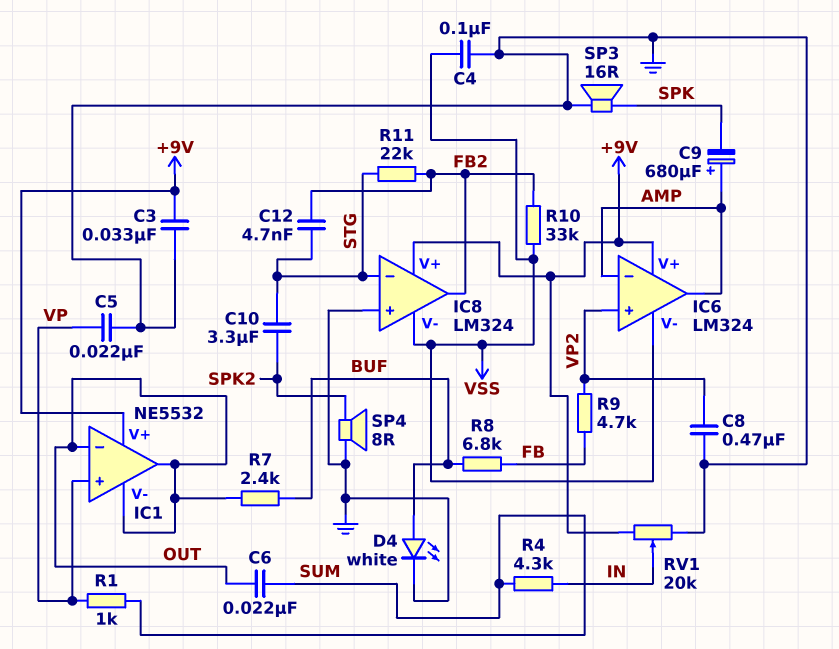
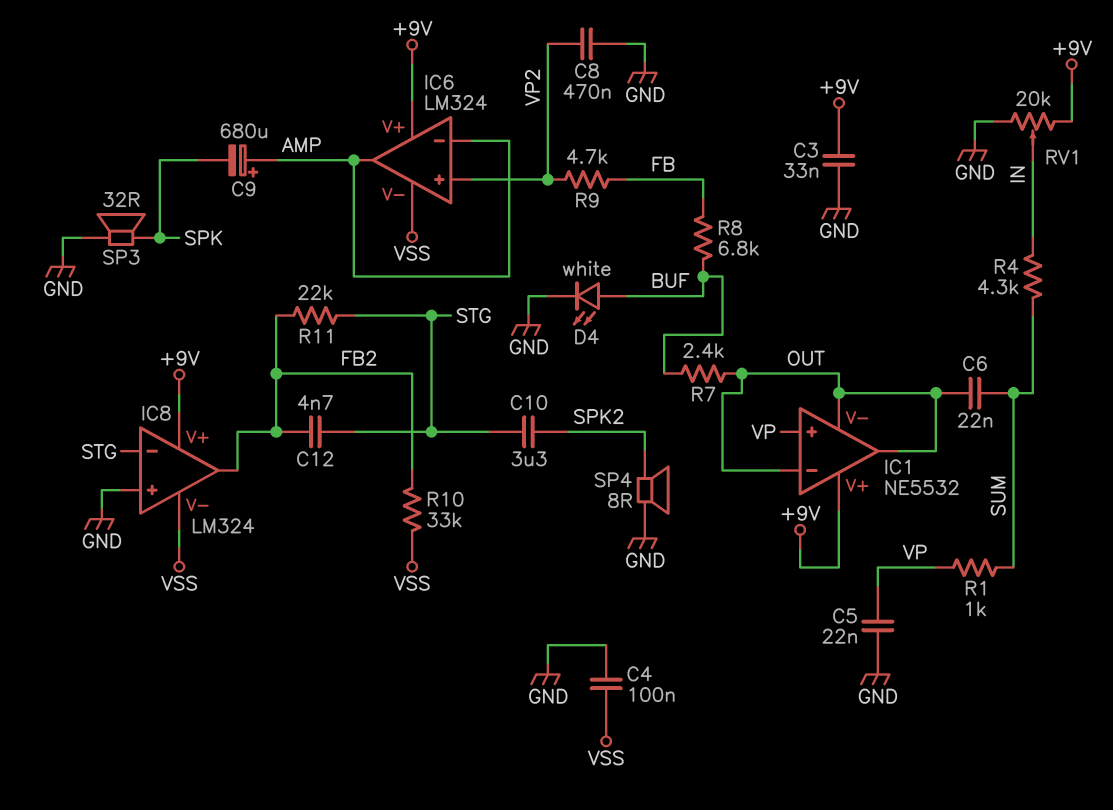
SP3: speaker 16R (GND, SPK) -> speaker 32R (GND, SPK)

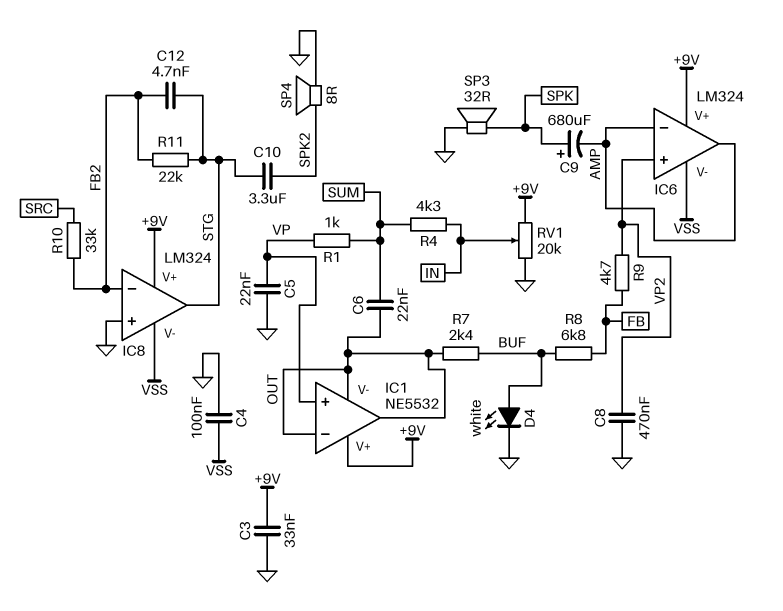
C9: 680uF (plus AMP, minus SPK) -> 680uF (plus SPK, minus AMP)
IC8 pin in-: STG -> FB2
IC8 pin out: FB2 -> STG
R10: 33k (FB2, VSS) -> 33k (FB2, SRC)

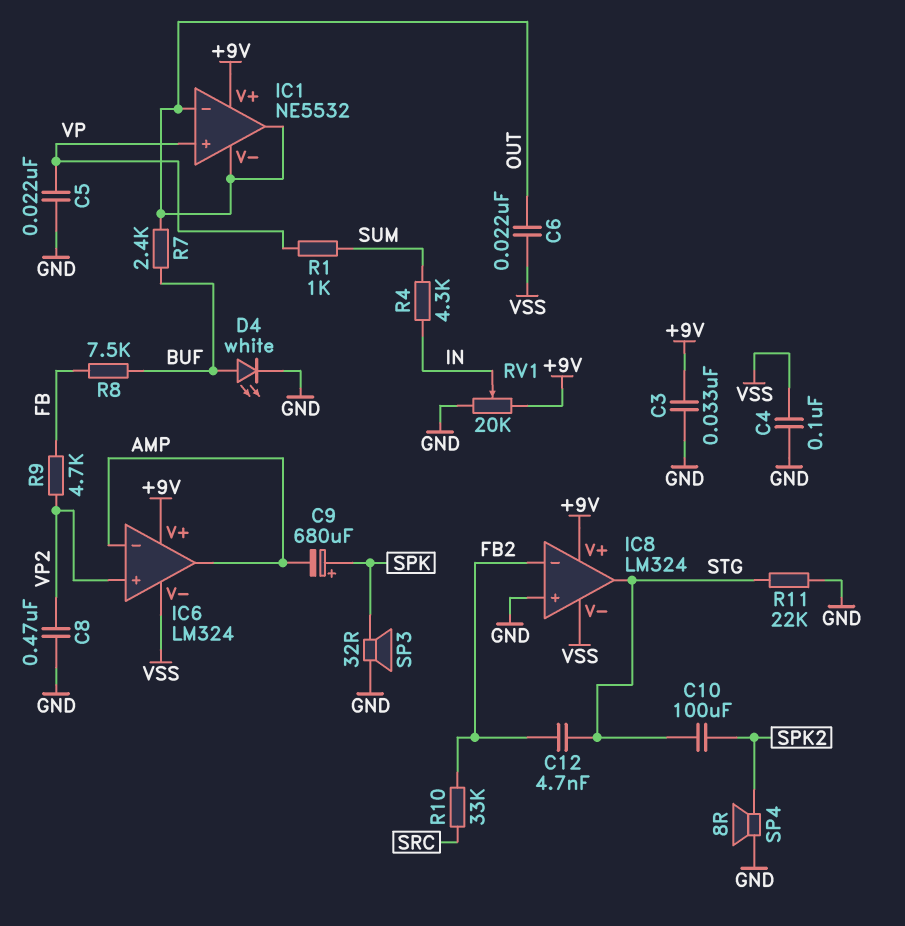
C6: 22nF (OUT, SUM) -> 22nF (OUT, VSS)
C10: 3.3uF (SPK2, STG) -> 100uF (SPK2, STG)
R8: 6.8k (BUF, FB) -> 7.5k (BUF, FB)
R11: 22k (FB2, STG) -> 22k (GND, STG)

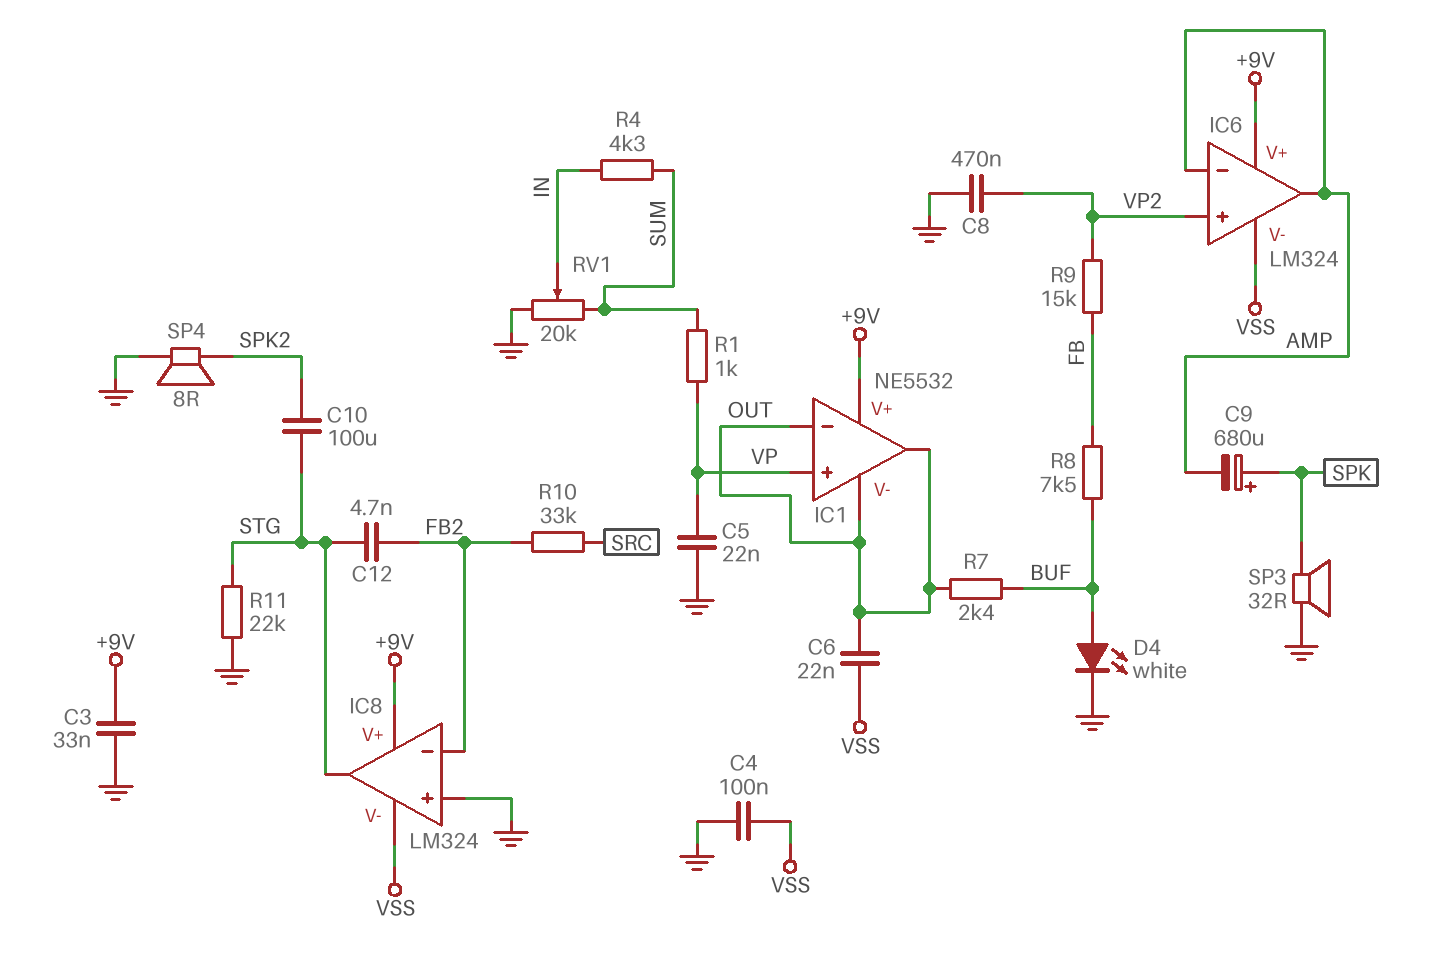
R9: 4.7k (FB, VP2) -> 15k (FB, VP2)
RV1: 20k (+9V, GND, wiper IN) -> 20k (GND, SUM, wiper IN)

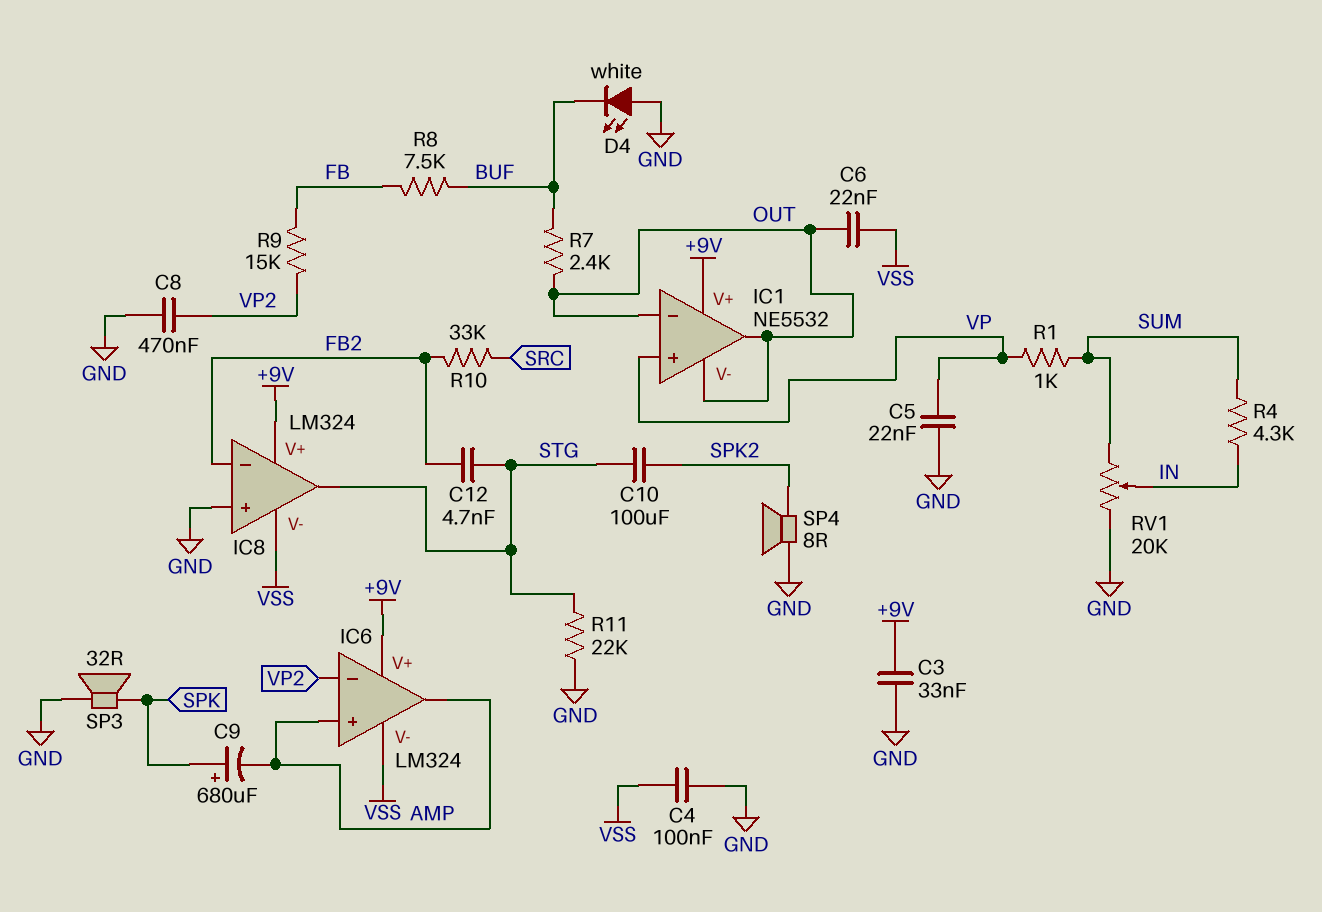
D4: LED white (A BUF, K GND) -> LED white (A GND, K BUF)
IC6 pin in+: VP2 -> AMP
IC6 pin in-: AMP -> VP2

